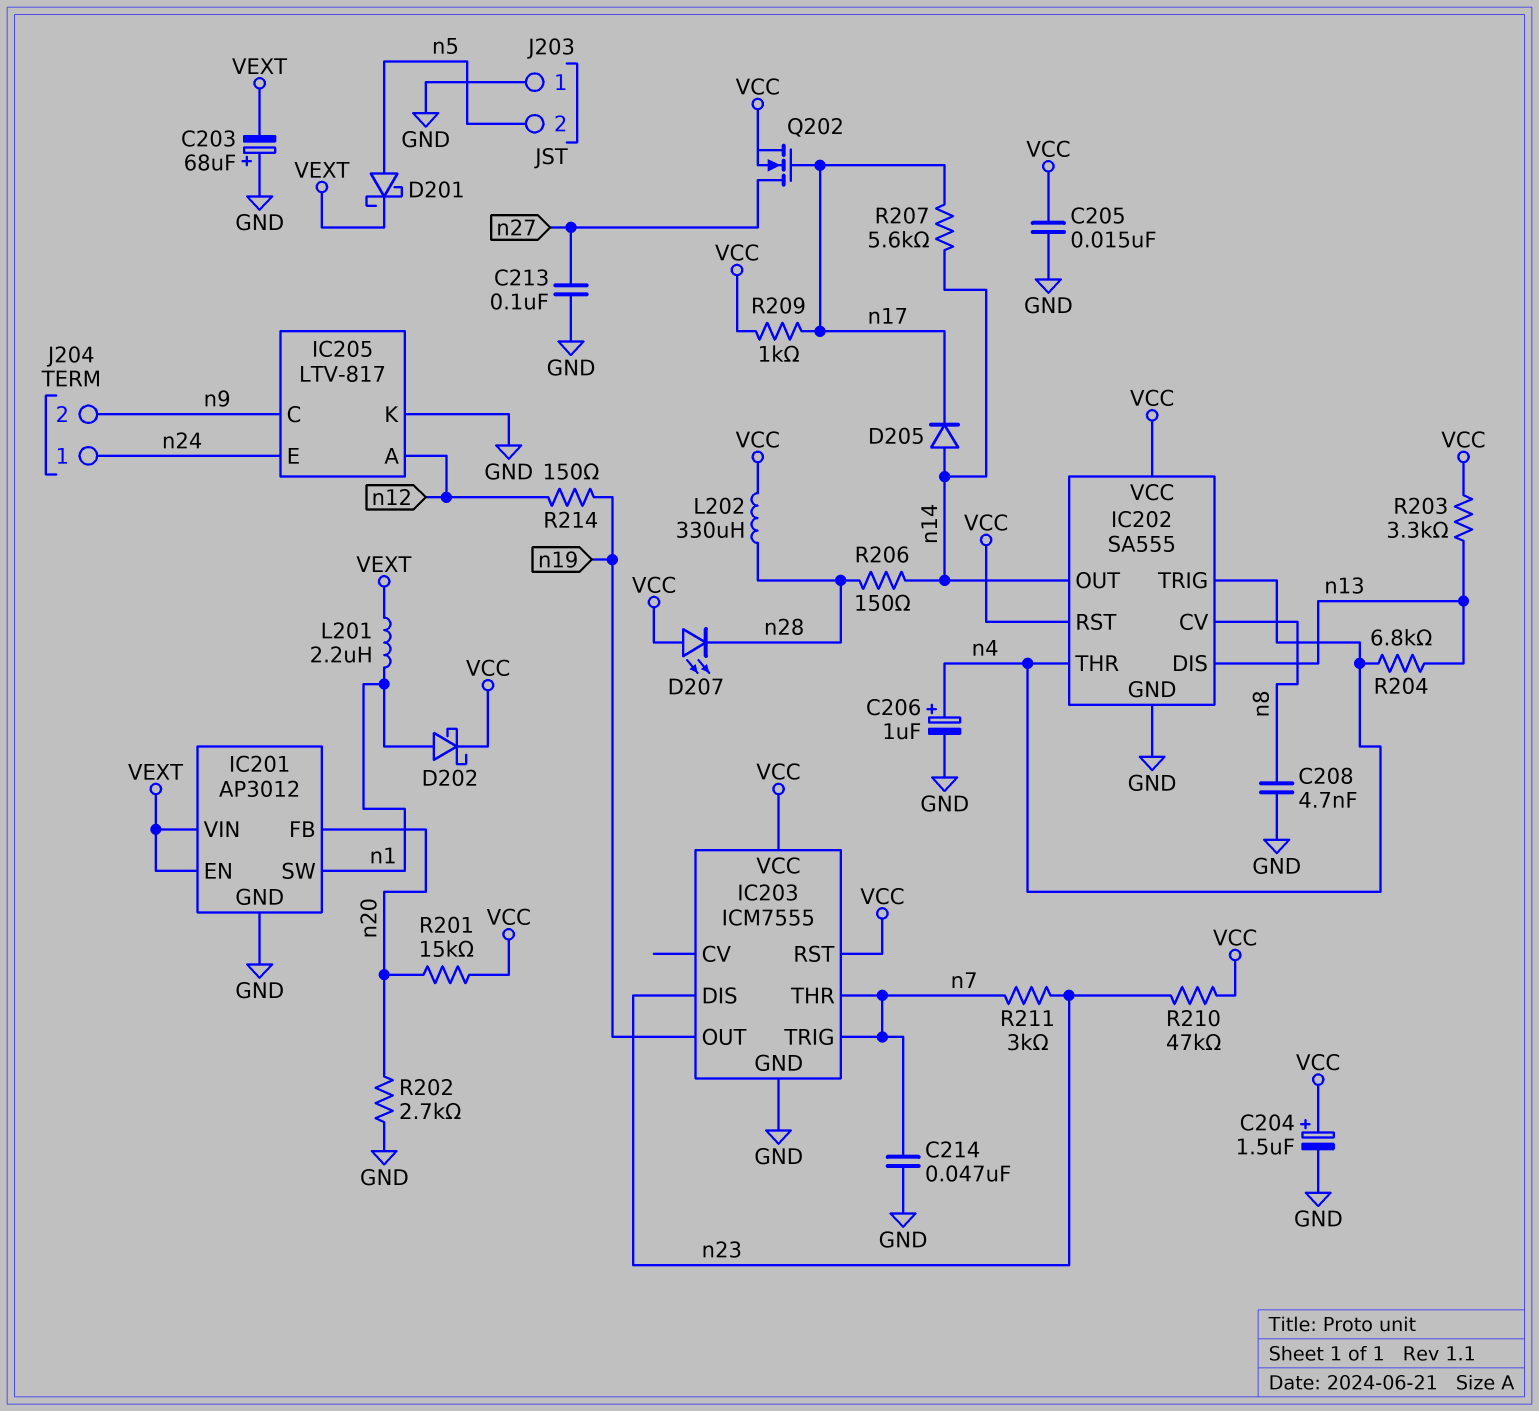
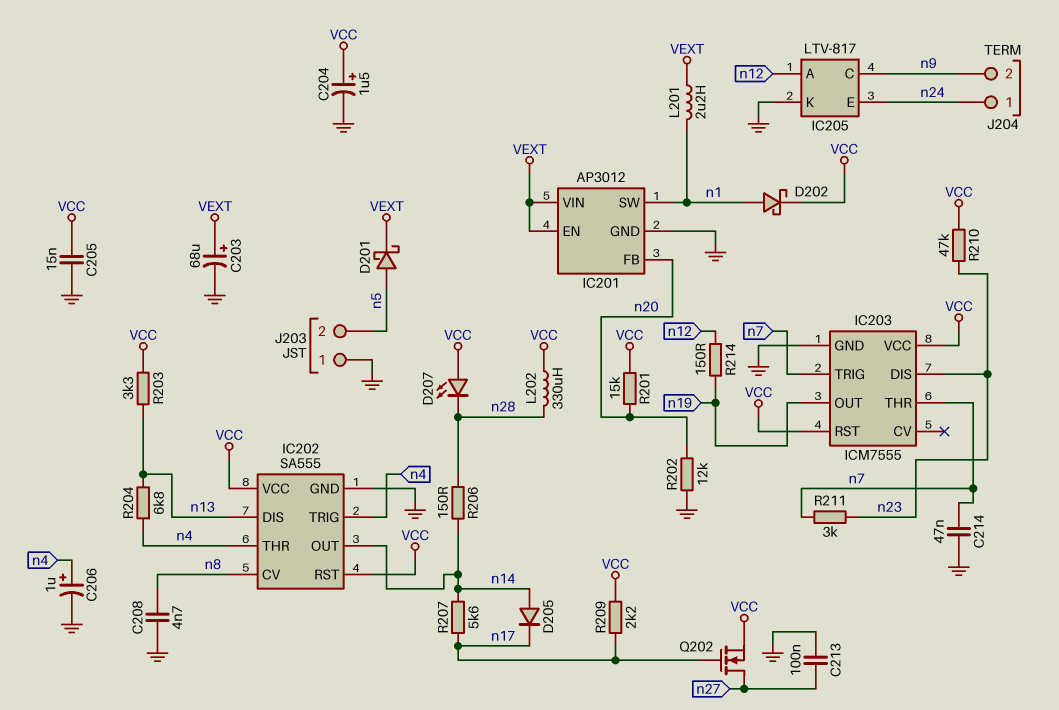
C203: 68uF (plus GND, minus VEXT) -> 68uF (plus VEXT, minus GND)
R202: 2.7k (GND, n20) -> 12k (GND, n20)
R209: 1k (VCC, n17) -> 2.2k (VCC, n17)

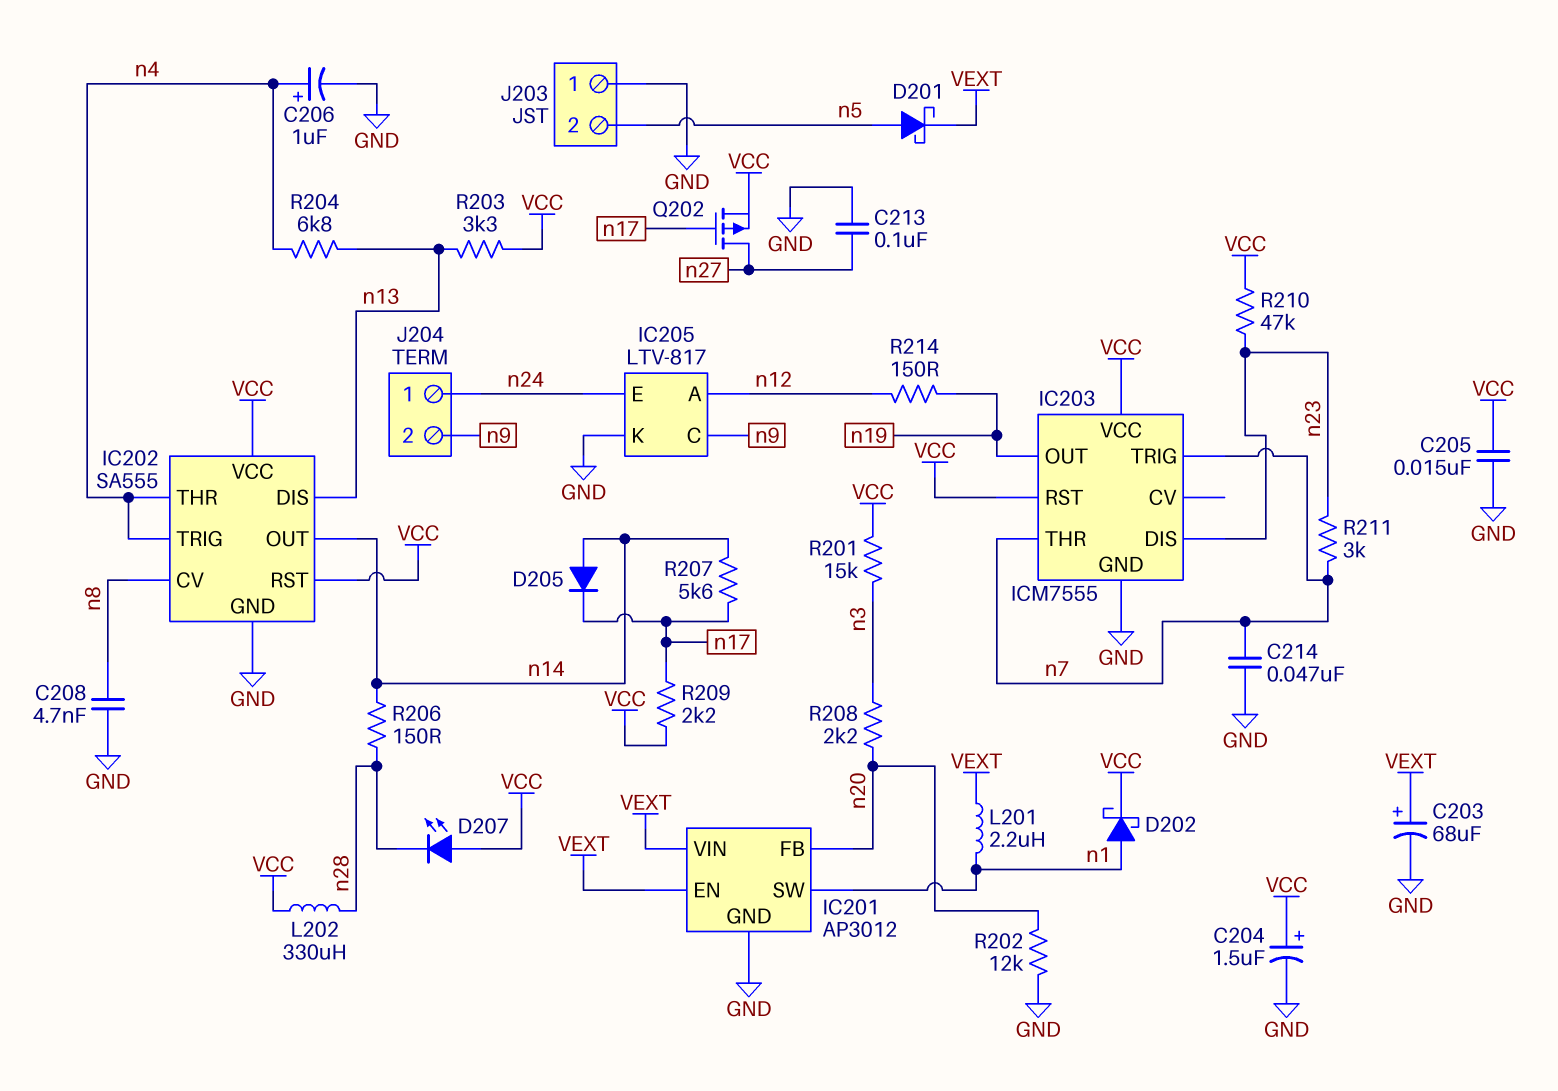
Q202: NMOS (G n17, D n27, S VCC) -> PMOS (G n17, D n27, S VCC)
R201: 15k (VCC, n20) -> 15k (VCC, n3)
R208: none -> 2.2k (n3, n20)

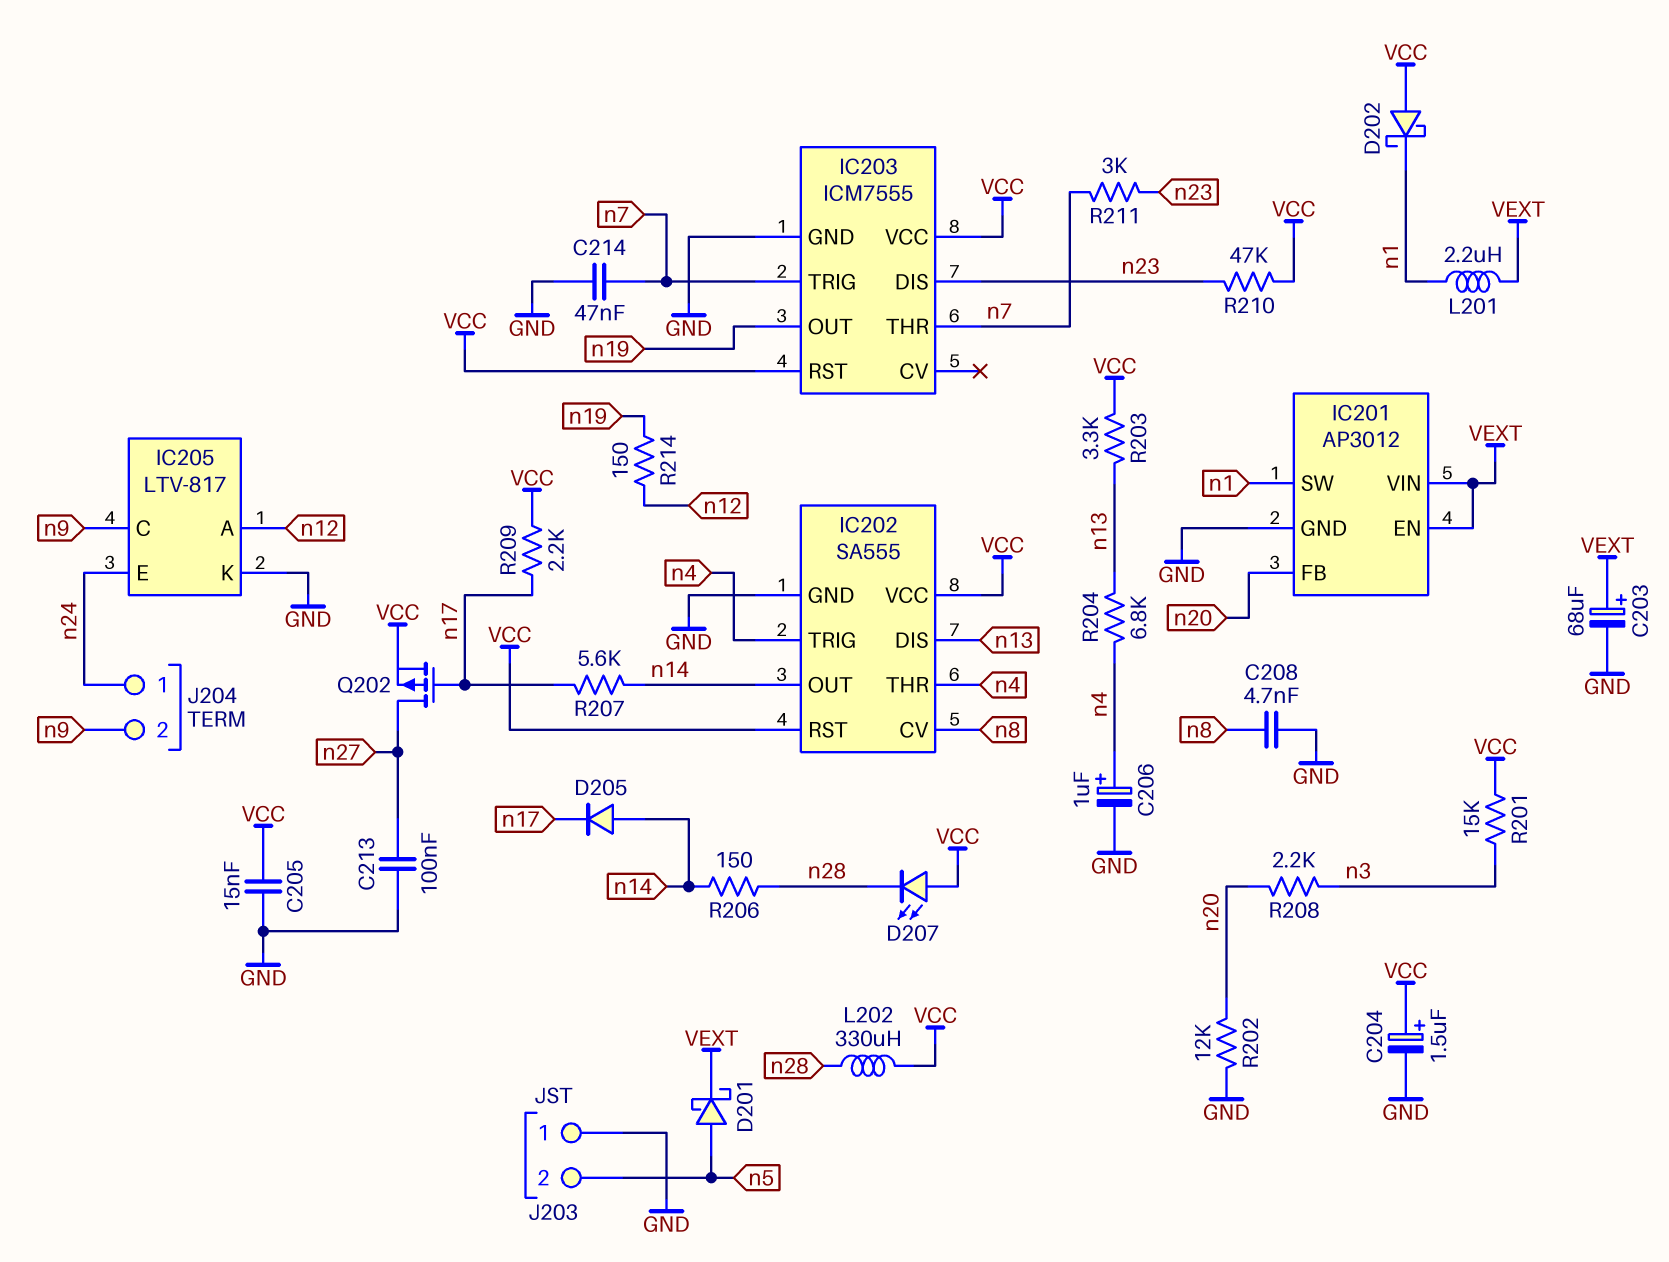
D202: schottky (A n1, K VCC) -> schottky (A VCC, K n1)

